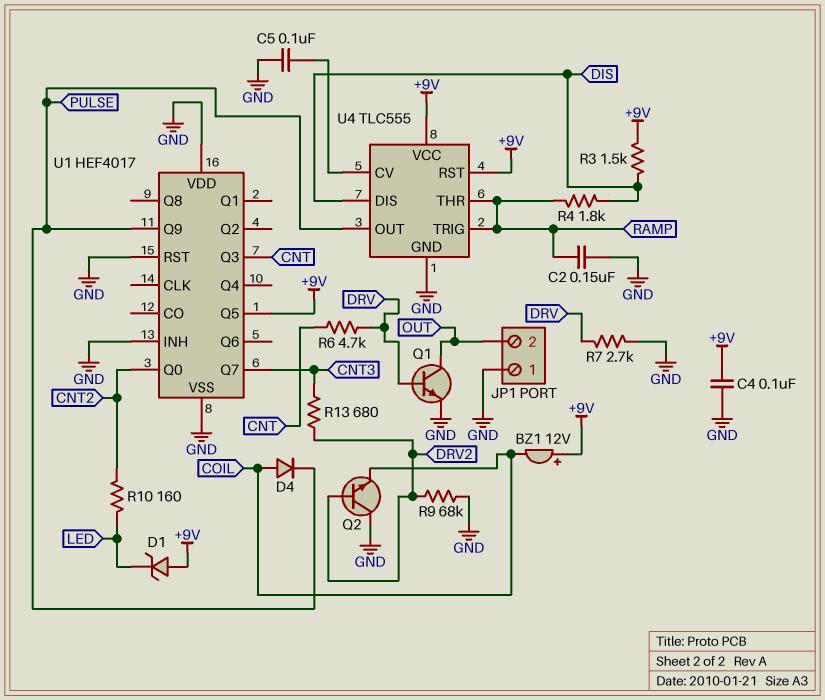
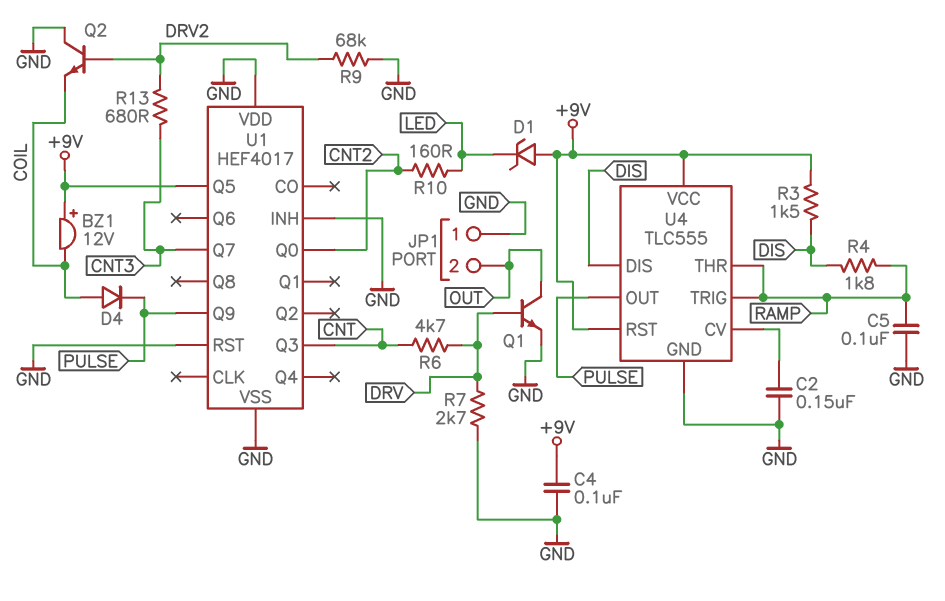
C2: 150nF (GND, RAMP) -> 150nF (GND, U4/CV)
C5: 100nF (GND, U4/CV) -> 100nF (GND, RAMP)

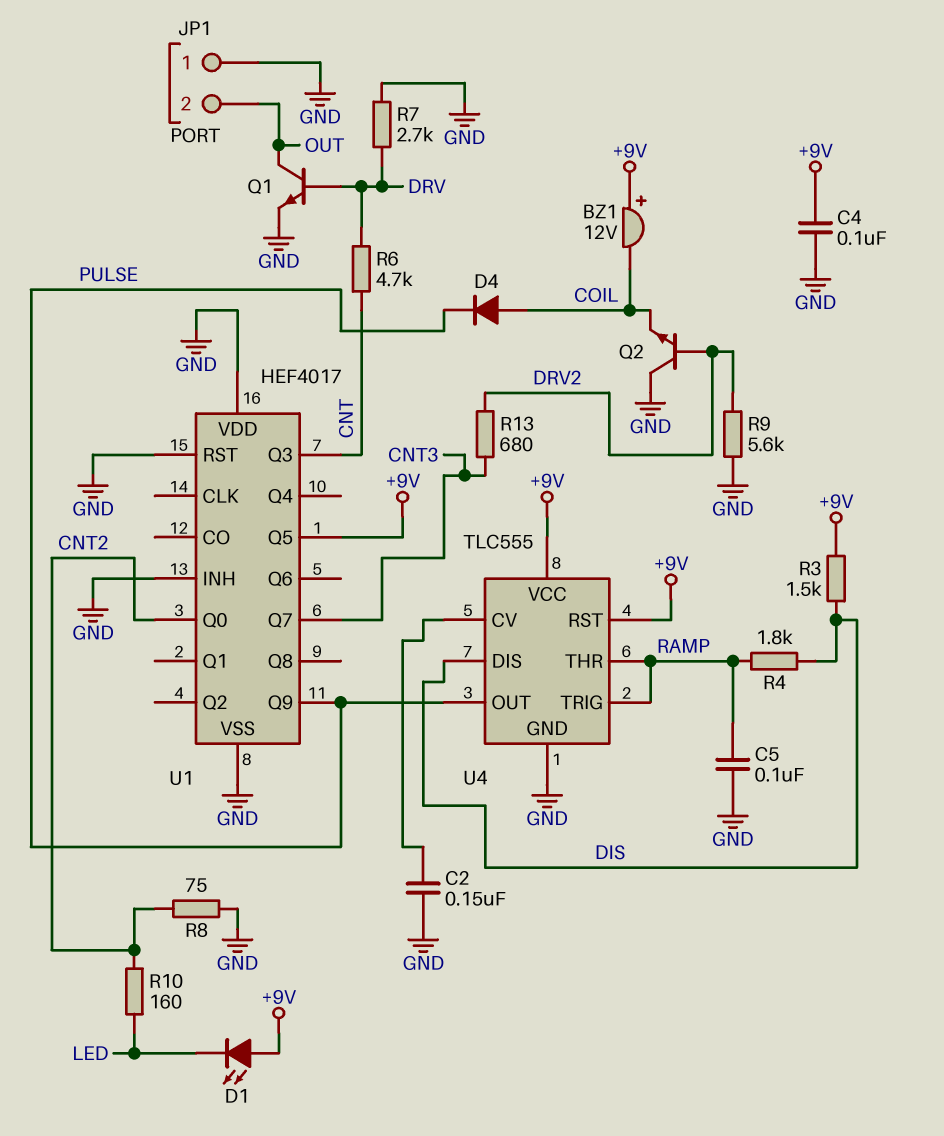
D1: zener (A +9V, K LED) -> LED (A +9V, K LED)
R8: none -> 75 (CNT2, GND)
R9: 68k (DRV2, GND) -> 5.6k (DRV2, GND)

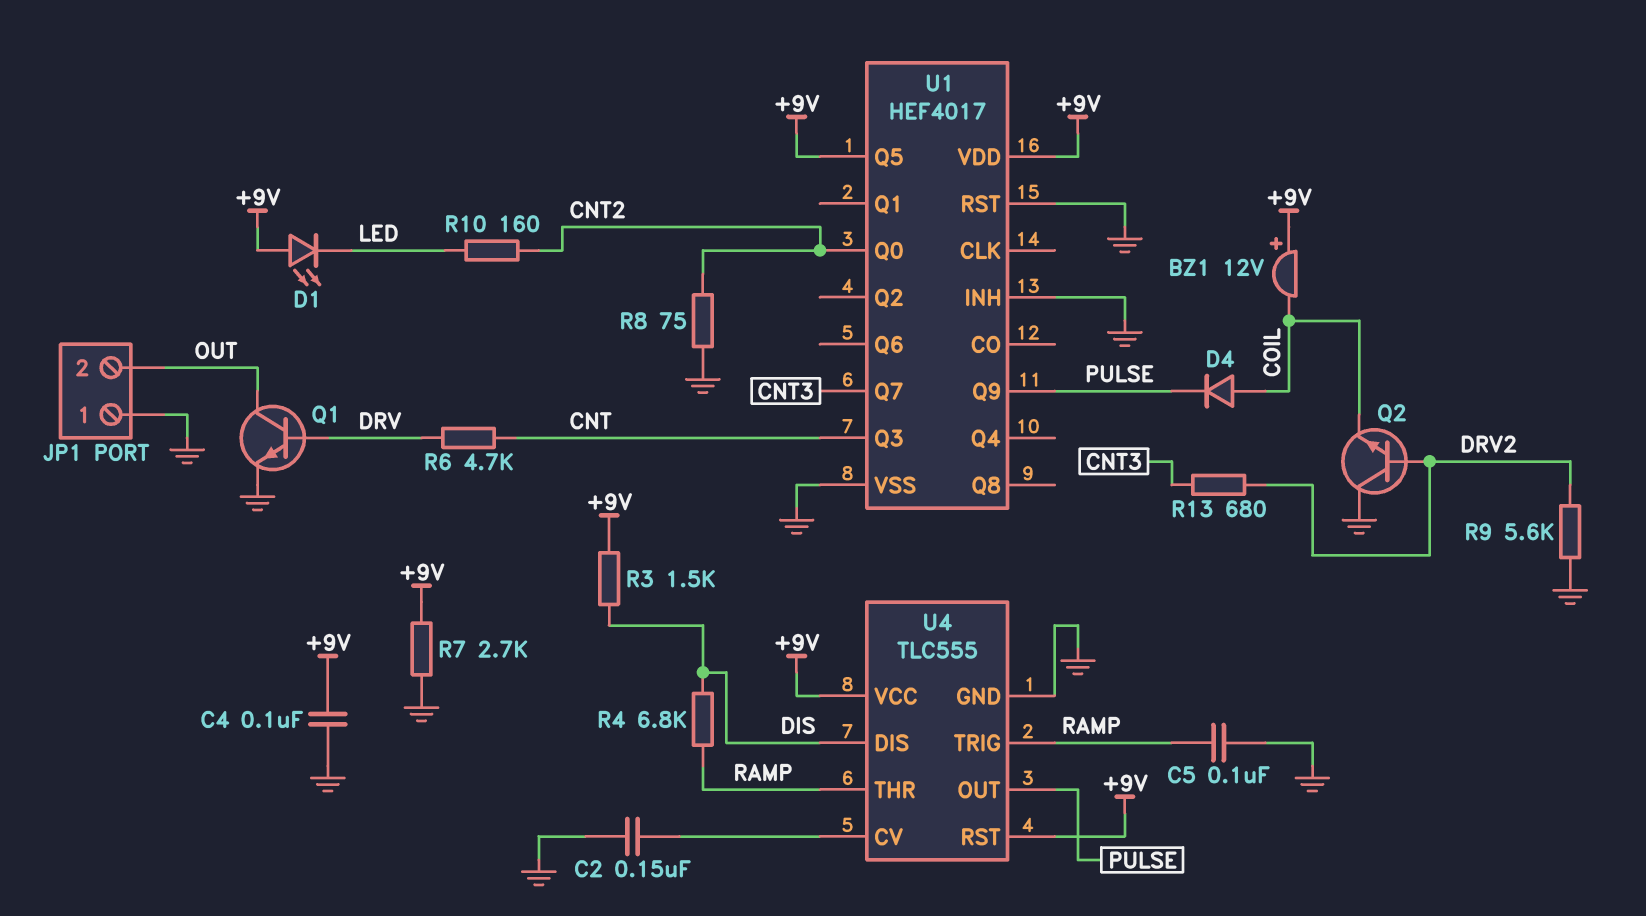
R4: 1.8k (DIS, RAMP) -> 6.8k (DIS, RAMP)
R7: 2.7k (DRV, GND) -> 2.7k (+9V, GND)
U1 pin VDD: GND -> +9V

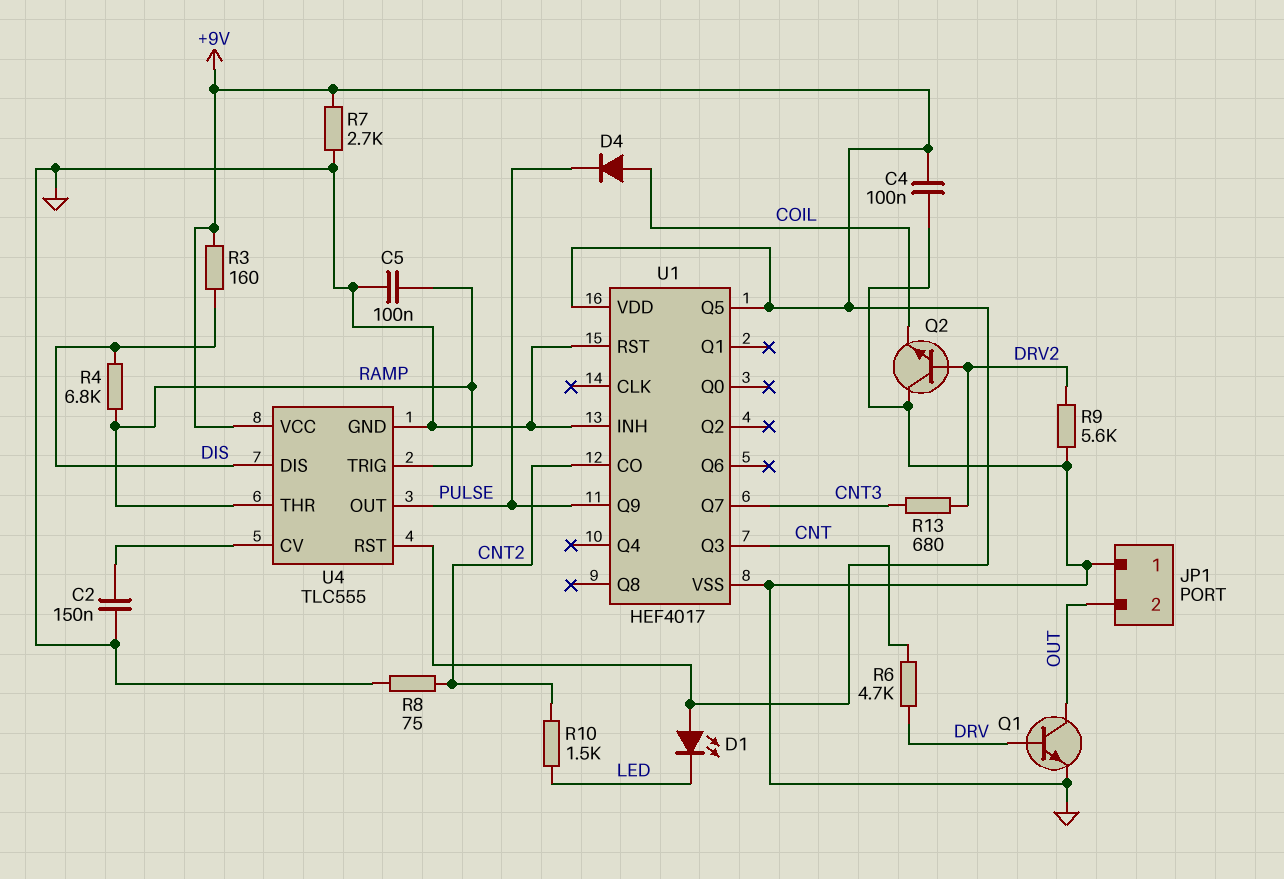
BZ1: buzzer 12V (plus +9V, minus COIL) -> none
R3: 1.5k (+9V, DIS) -> 160 (+9V, DIS)
R10: 160 (CNT2, LED) -> 1.5k (CNT2, LED)
U1 pin CO: none -> CNT2
U1 pin Q0: CNT2 -> none

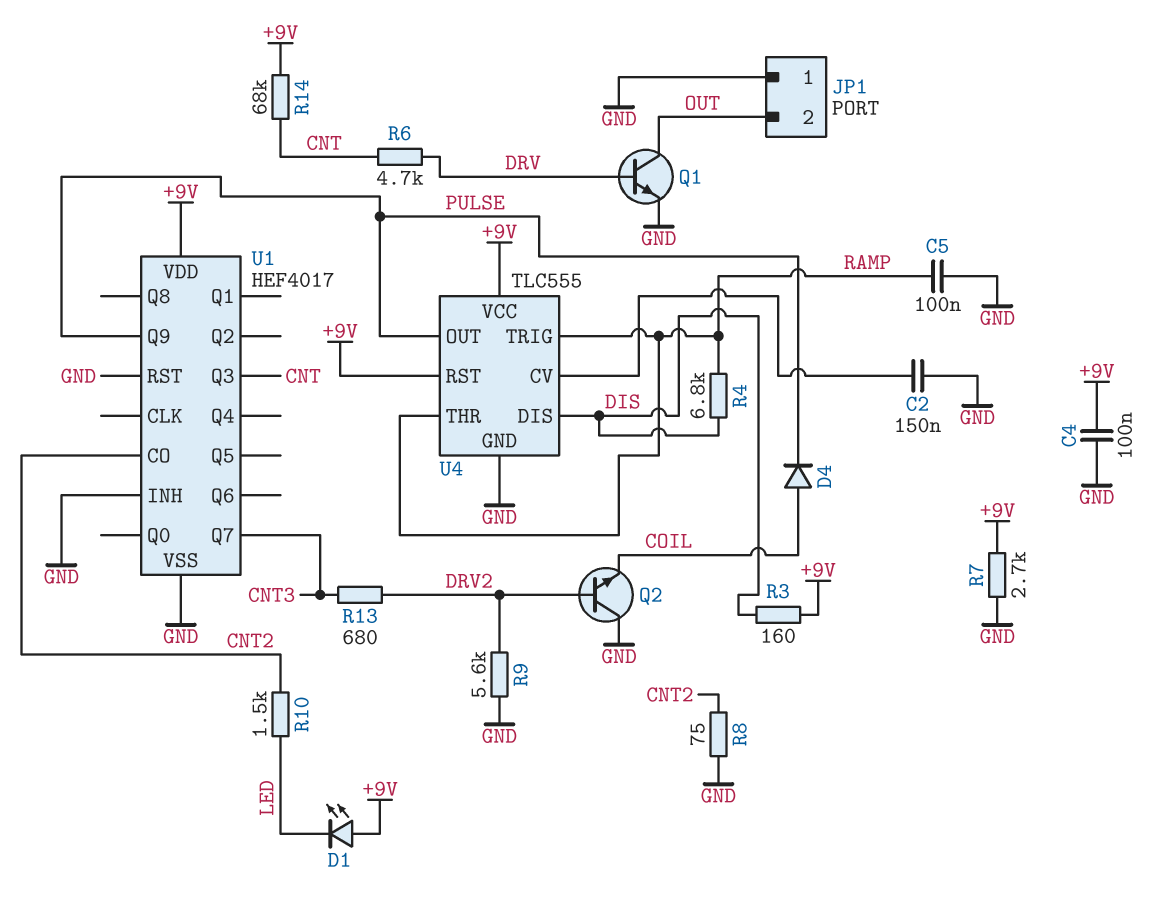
R14: none -> 68k (+9V, CNT)
U1 pin Q5: +9V -> none

